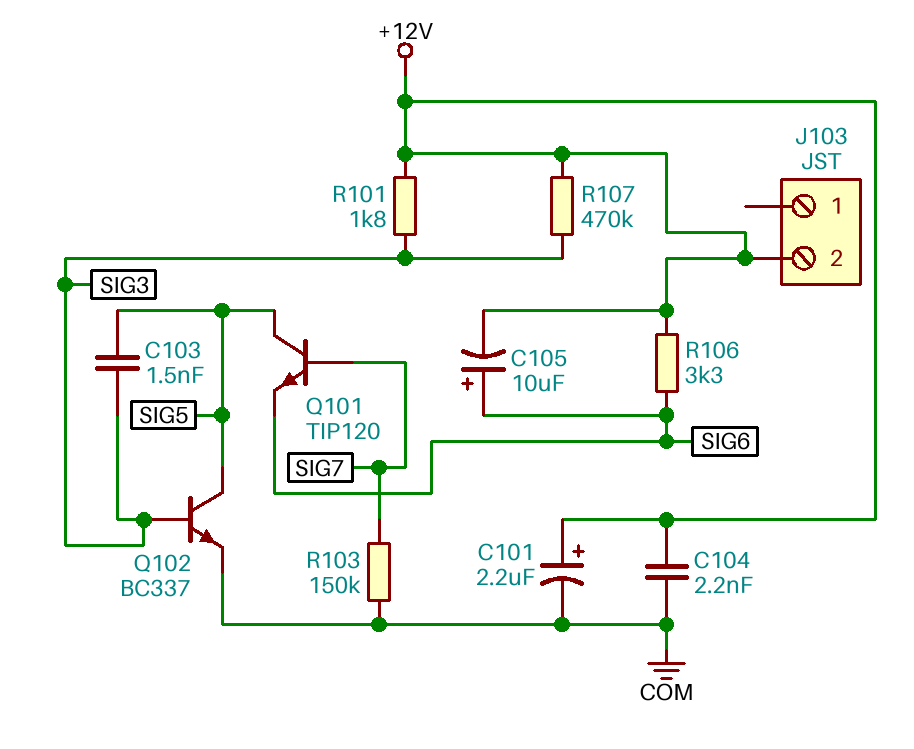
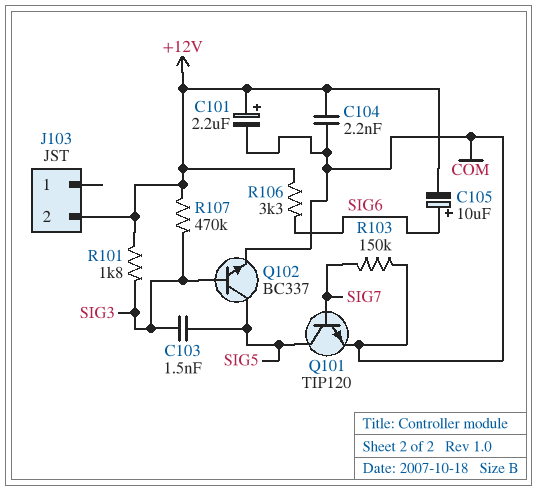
Q101: NPN TIP120 (B SIG7, C SIG5, E SIG6) -> NPN TIP120 (B SIG7, C SIG5, E COM)

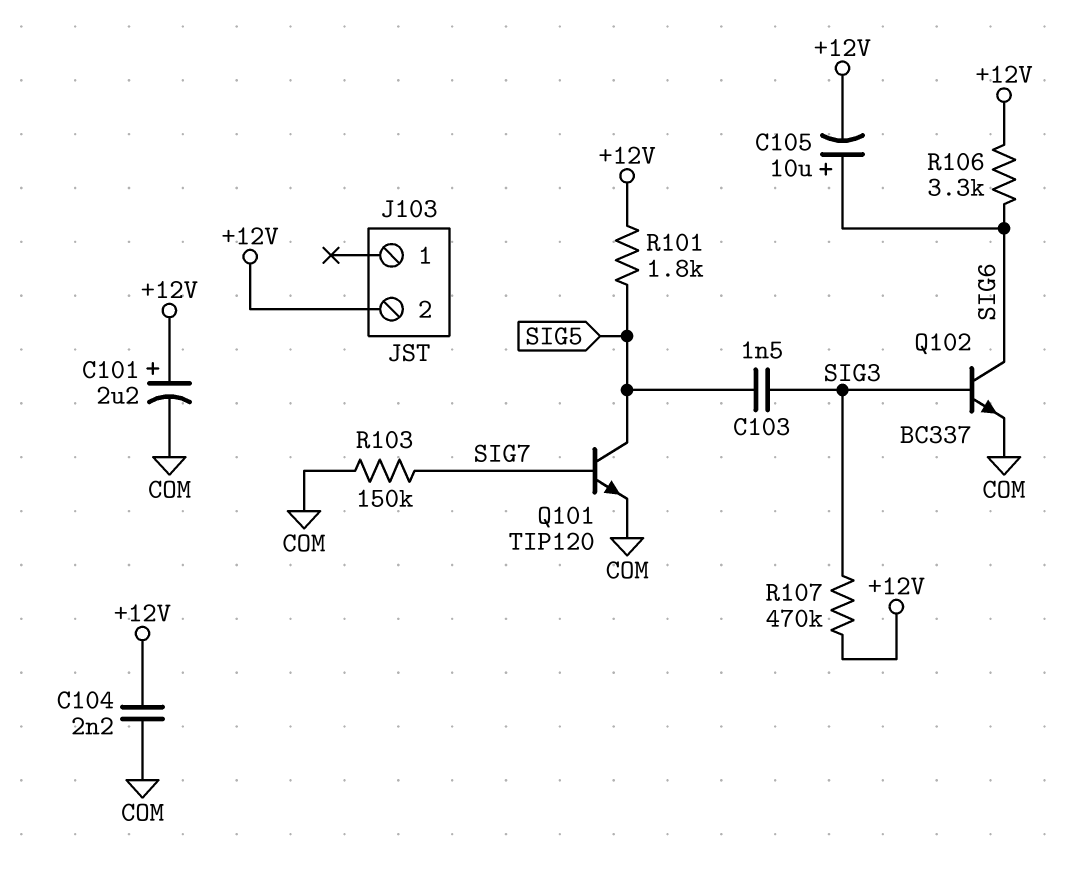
Q102: NPN BC337 (B SIG3, C SIG5, E COM) -> NPN BC337 (B SIG3, C SIG6, E COM)
R101: 1.8k (+12V, SIG3) -> 1.8k (+12V, SIG5)

